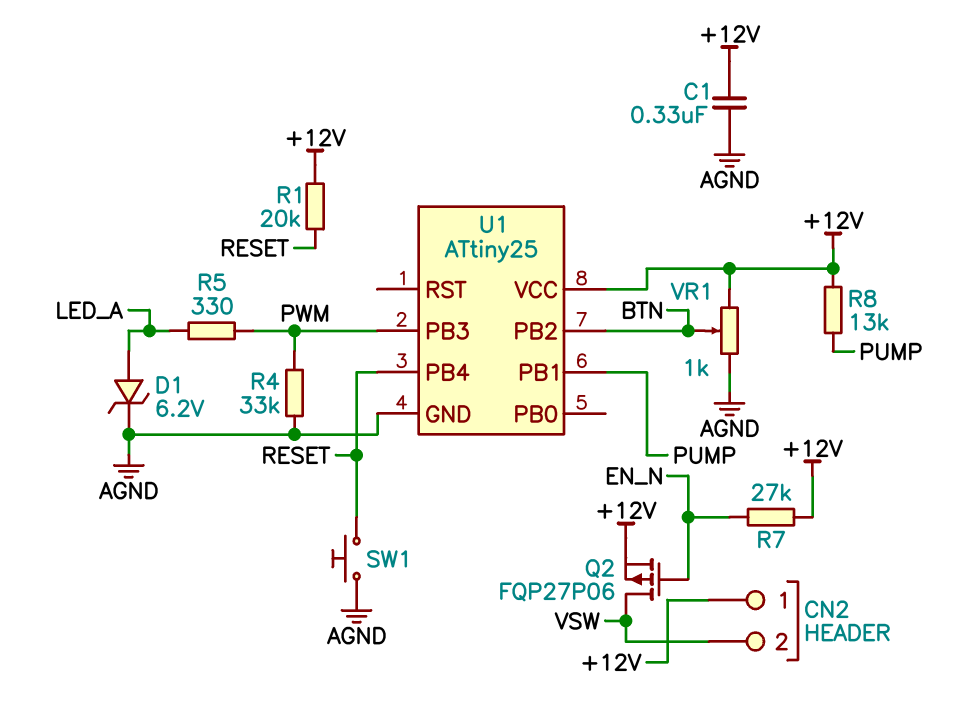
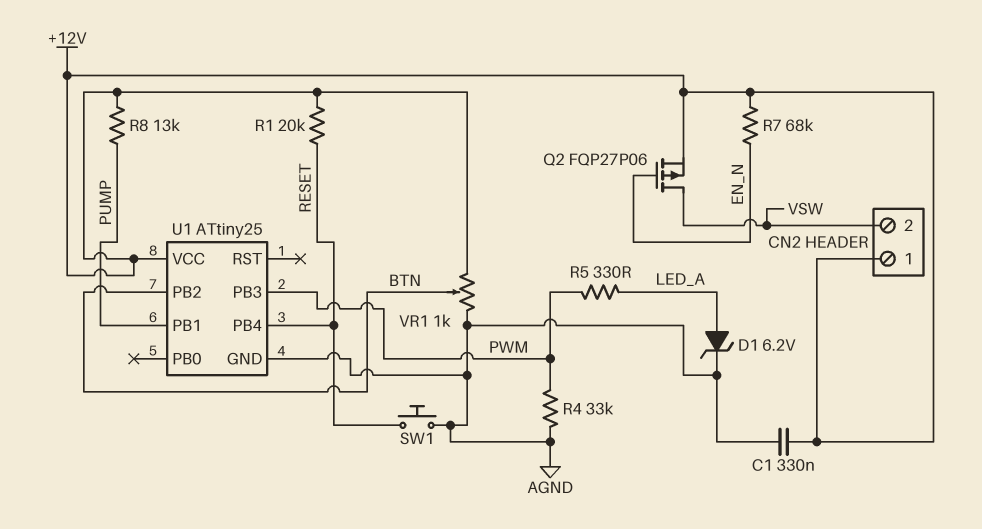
R7: 27k (+12V, EN_N) -> 68k (+12V, EN_N)

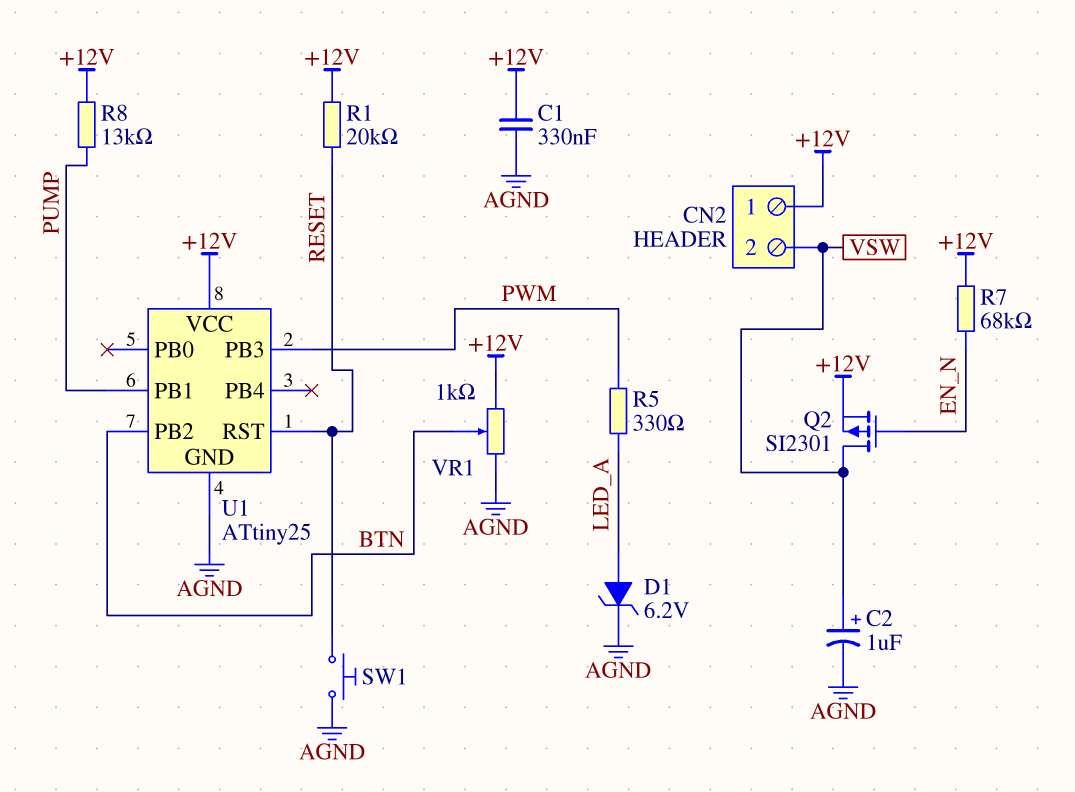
C2: none -> 1uF (plus VSW, minus AGND)
Q2: PMOS FQP27P06 (G EN_N, D VSW, S +12V) -> PMOS SI2301 (G EN_N, D VSW, S +12V)
R4: 33k (AGND, PWM) -> none
U1 pin PB4: RESET -> none
U1 pin RST: none -> RESET

